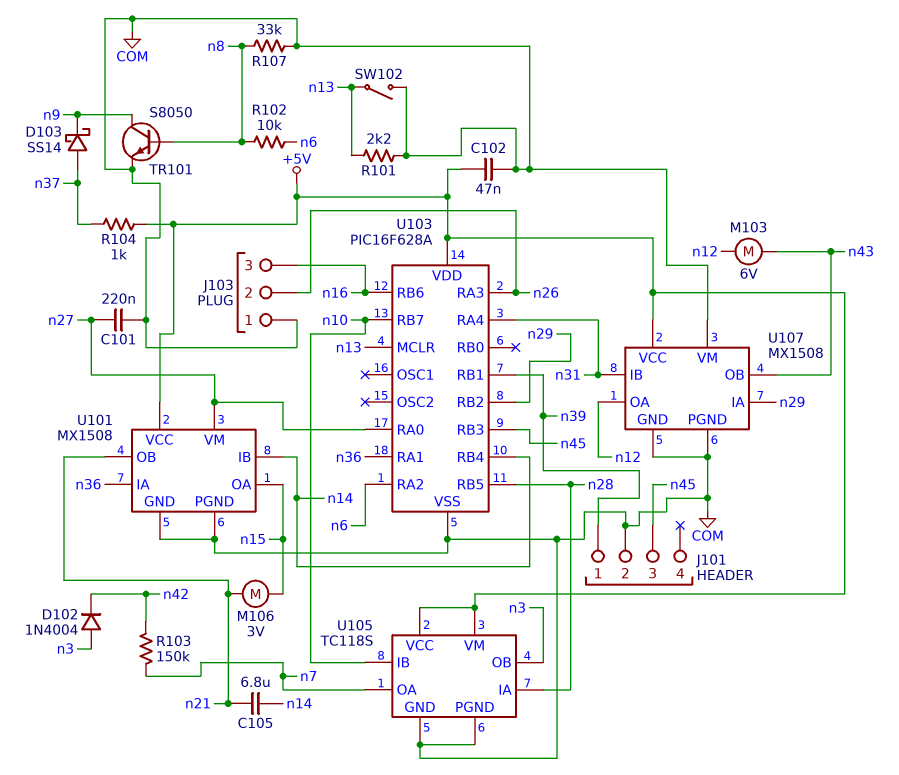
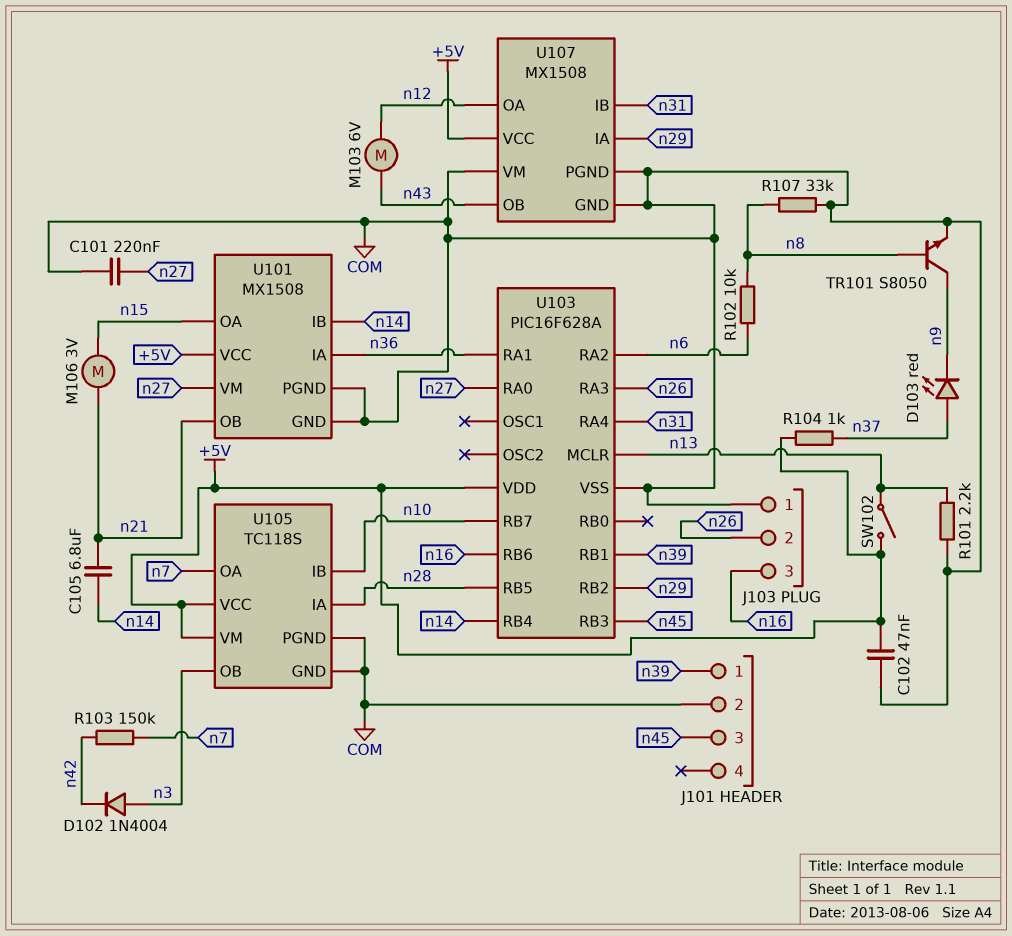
D103: schottky SS14 (A n37, K n9) -> LED red (A n37, K n9)
SW102: switch (COM, n13) -> switch (+5V, n13)

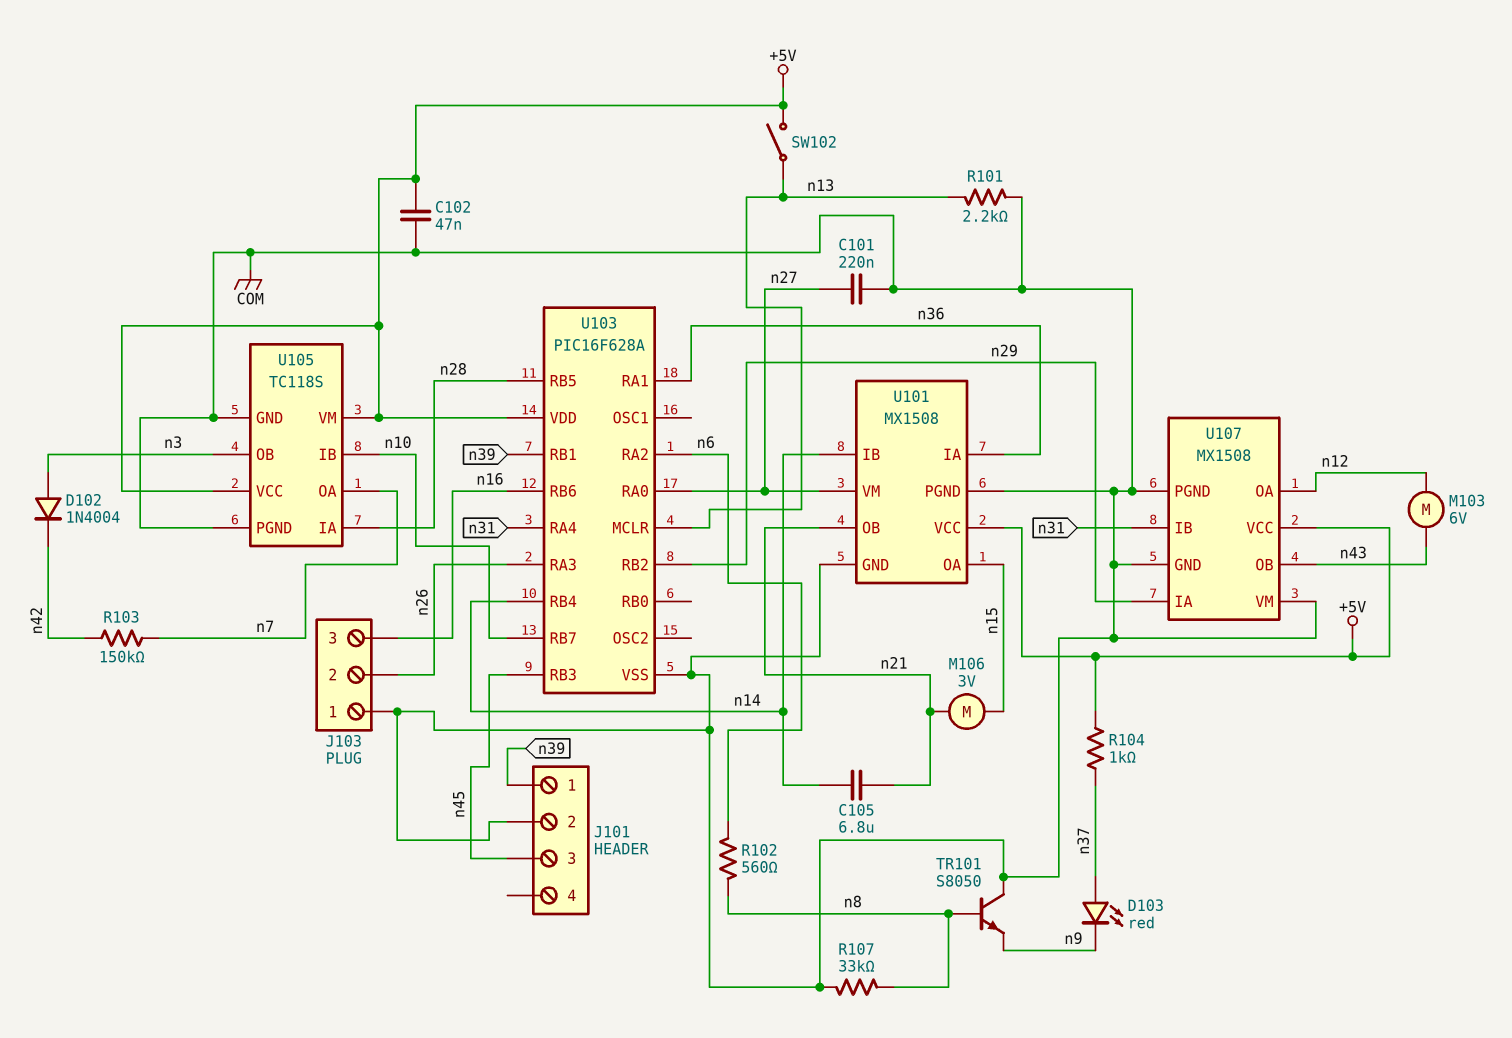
R102: 10k (n6, n8) -> 560 (n6, n8)
TR101: NPN S8050 (B n8, C n9, E COM) -> NPN S8050 (B n8, C COM, E n9)

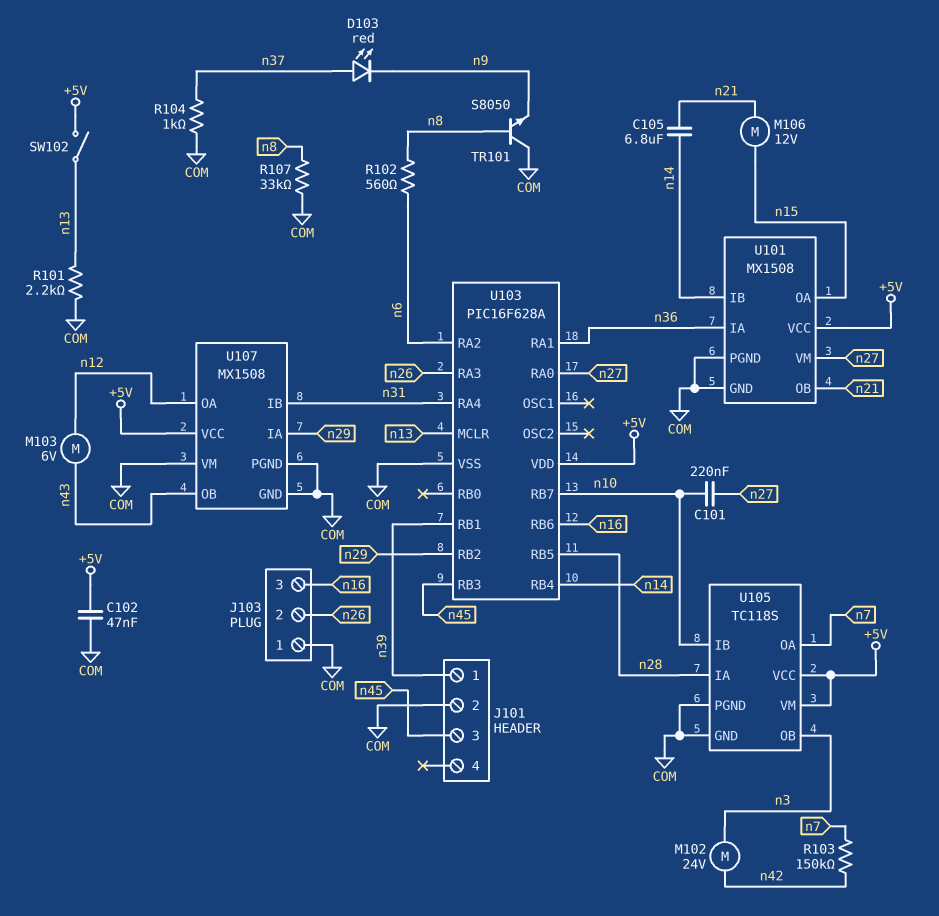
C101: 220nF (COM, n27) -> 220nF (n10, n27)
D102: diode 1N4004 (A n3, K n42) -> none
M102: none -> motor 24V (n3, n42)
M106: motor 3V (n15, n21) -> motor 12V (n15, n21)
R104: 1k (+5V, n37) -> 1k (COM, n37)

